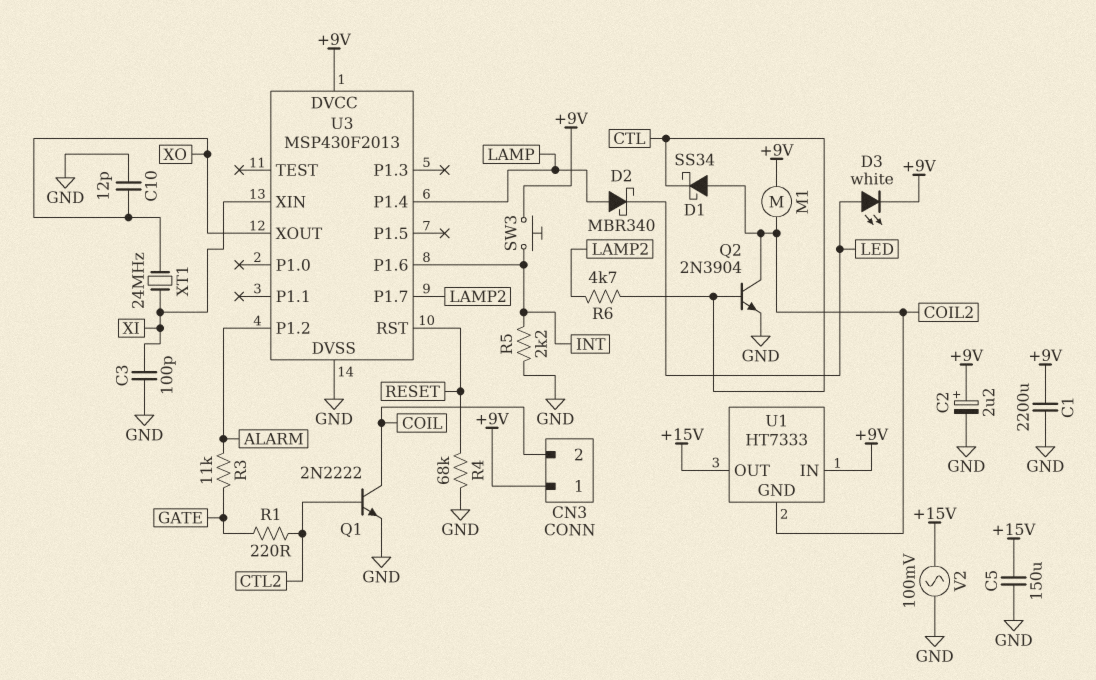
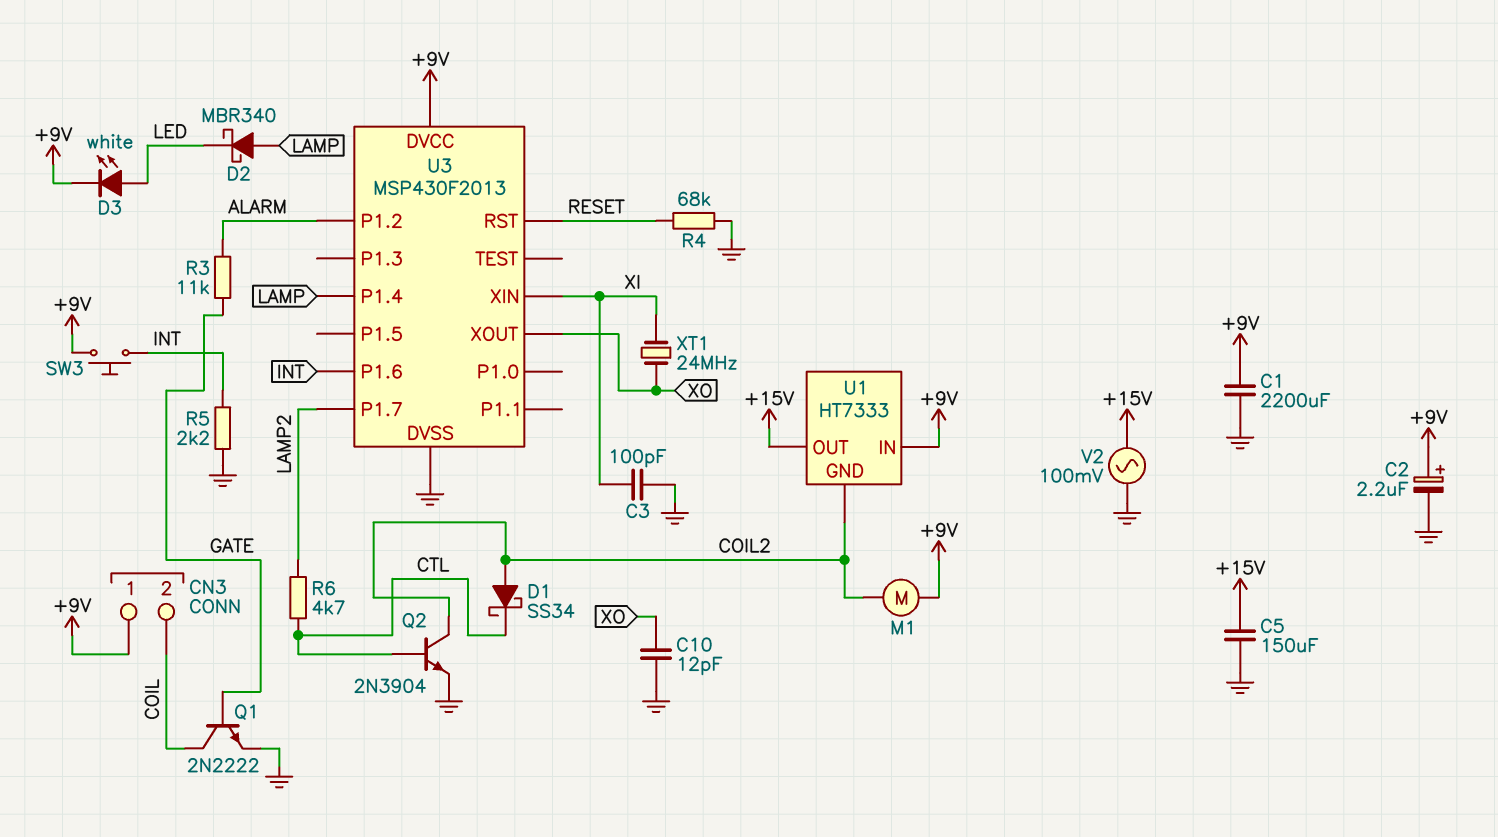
Q1: NPN 2N2222 (B CTL2, C COIL, E GND) -> NPN 2N2222 (B GATE, C COIL, E GND)
R1: 220 (CTL2, GATE) -> none

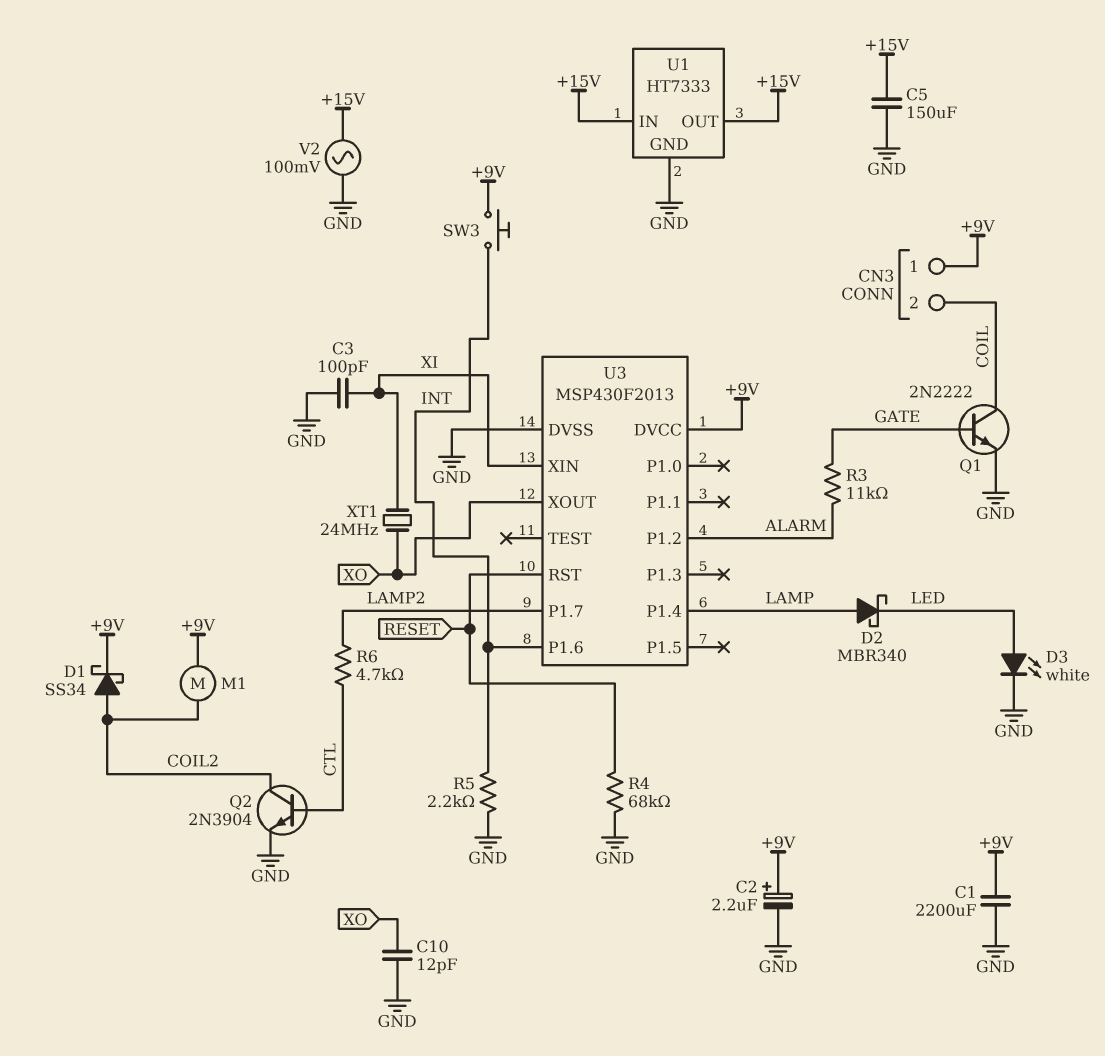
D1: schottky SS34 (A COIL2, K CTL) -> schottky SS34 (A COIL2, K +9V)
D3: LED white (A LED, K +9V) -> LED white (A LED, K GND)
U1 pin GND: COIL2 -> GND
U1 pin IN: +9V -> +15V

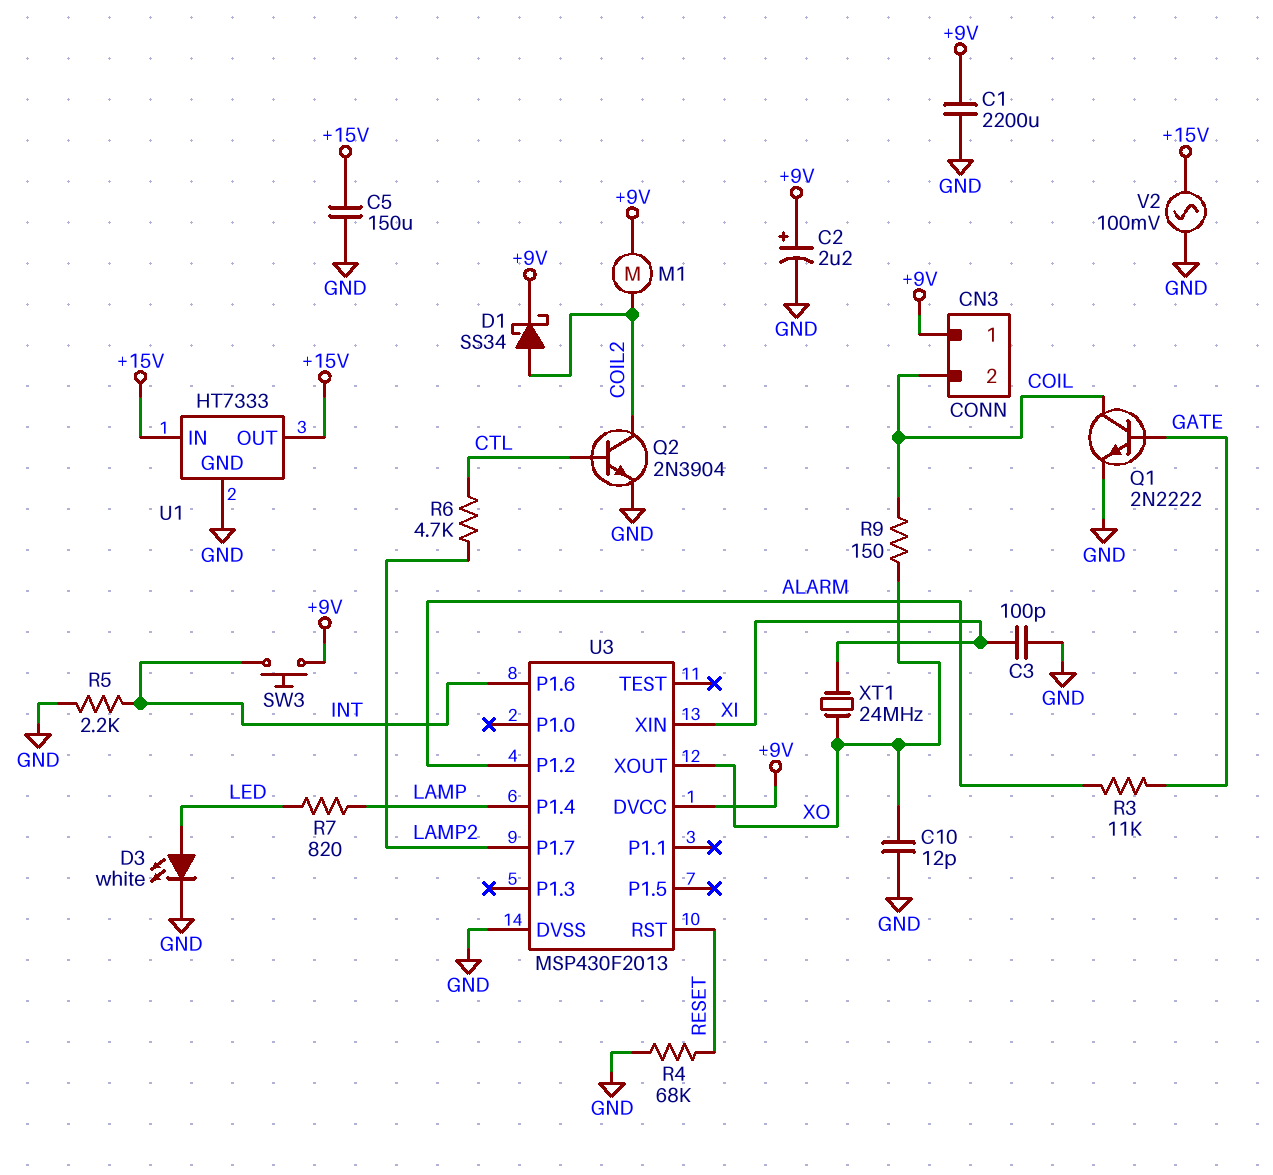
D2: schottky MBR340 (A LAMP, K LED) -> none
R7: none -> 820 (LAMP, LED)
R9: none -> 150 (COIL, XO)

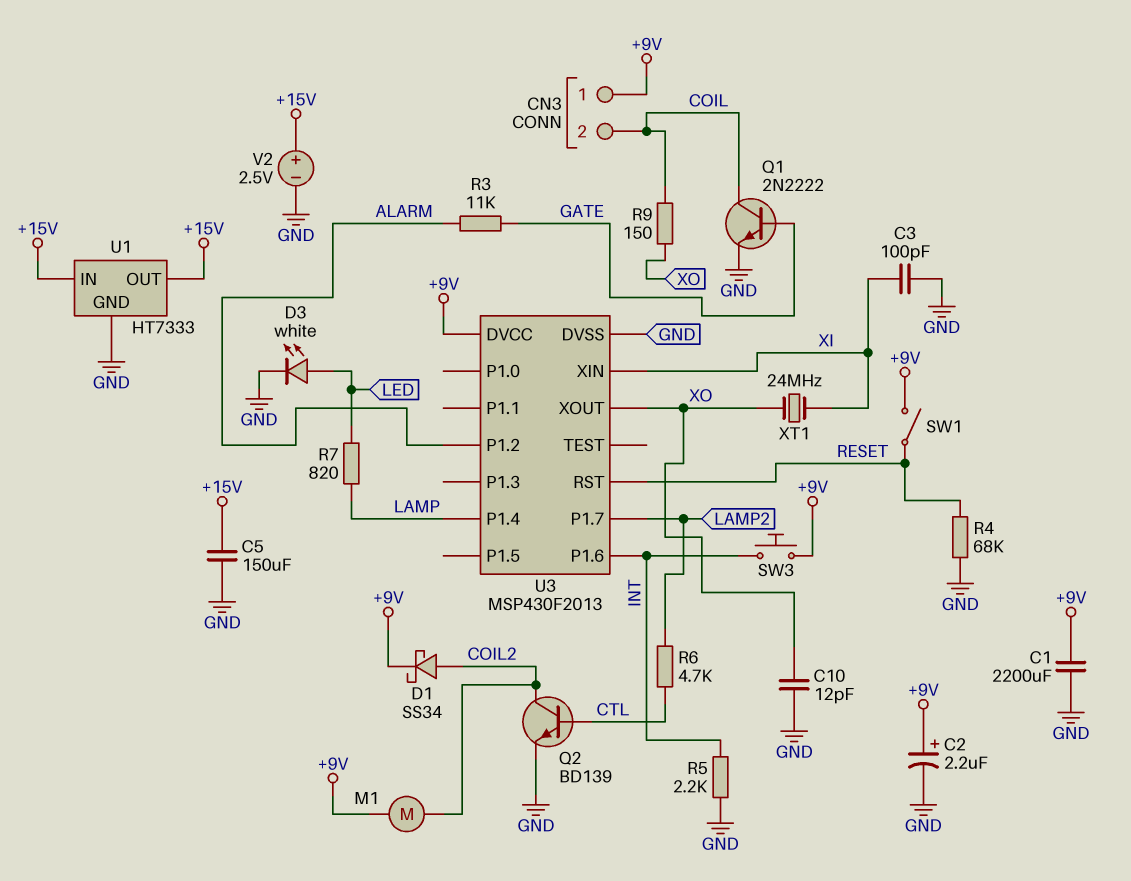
Q2: NPN 2N3904 (B CTL, C COIL2, E GND) -> NPN BD139 (B CTL, C COIL2, E GND)
SW1: none -> switch (+9V, RESET)
V2: AC 100mV (+15V, GND) -> 2.5V (plus +15V, minus GND)

